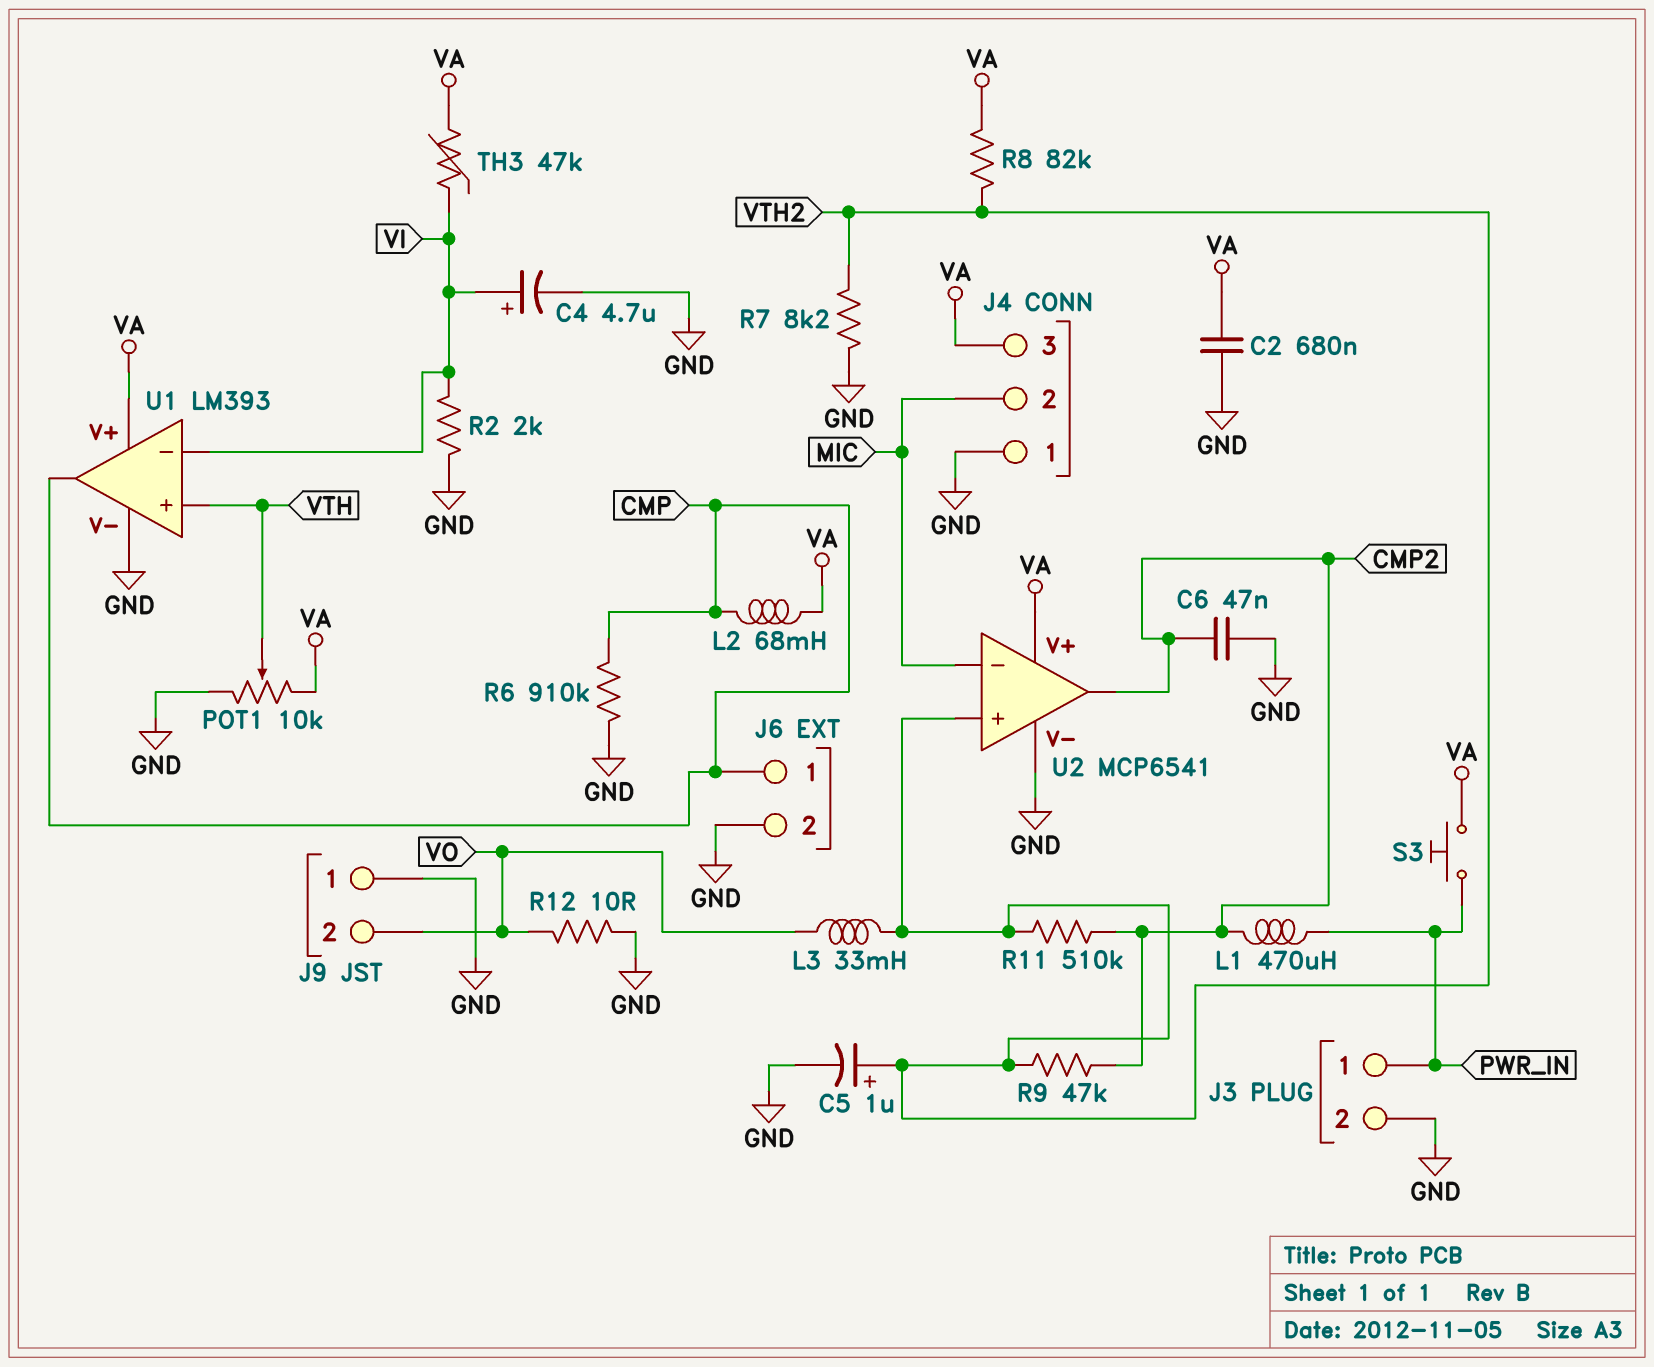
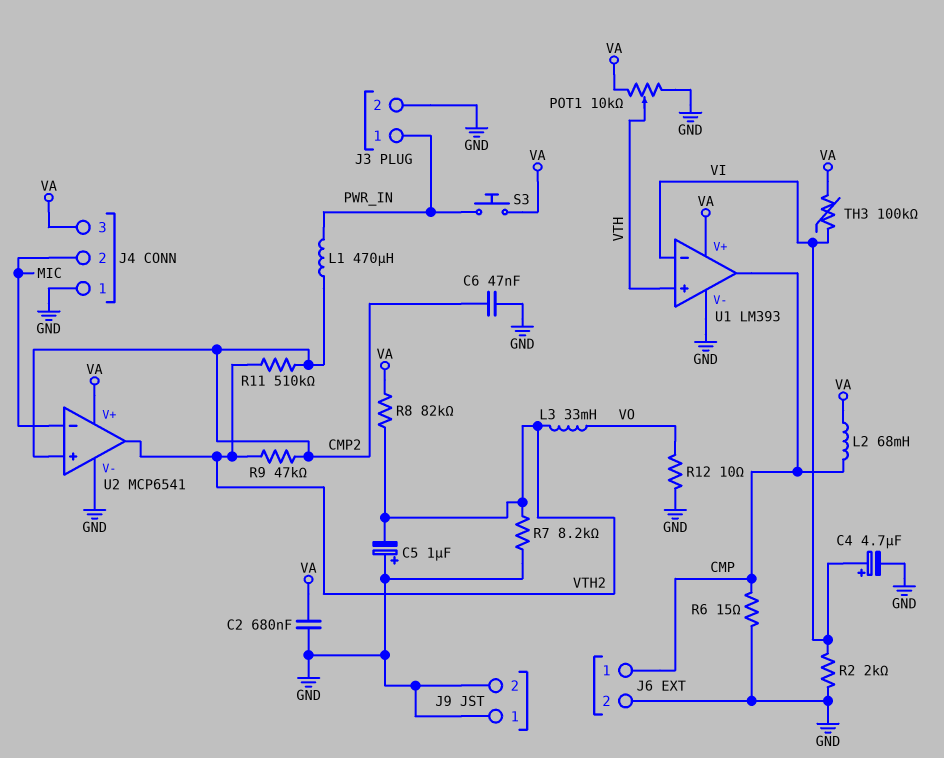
C5: 1uF (plus VTH2, minus GND) -> 1uF (plus GND, minus VTH2)
J9 pin 2: VO -> GND
R6: 910k (CMP, GND) -> 15 (CMP, GND)
TH3: 47k (VA, VI) -> 100k (VA, VI)
U2 pin in+: VTH2 -> CMP2
U2 pin out: CMP2 -> VTH2

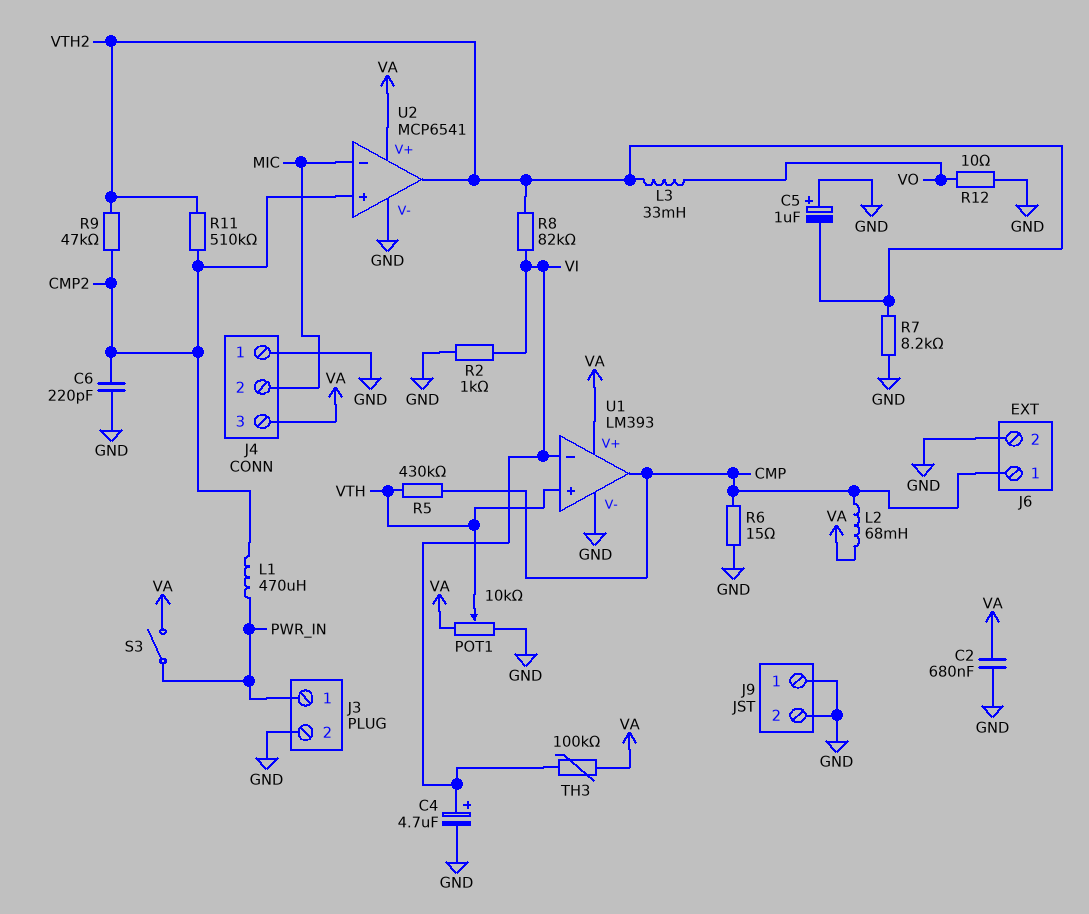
C6: 47nF (CMP2, GND) -> 220pF (CMP2, GND)
R2: 2k (GND, VI) -> 1k (GND, VI)
R5: none -> 430k (CMP, VTH)
R8: 82k (VA, VTH2) -> 82k (VI, VTH2)
S3: button (PWR_IN, VA) -> switch (PWR_IN, VA)

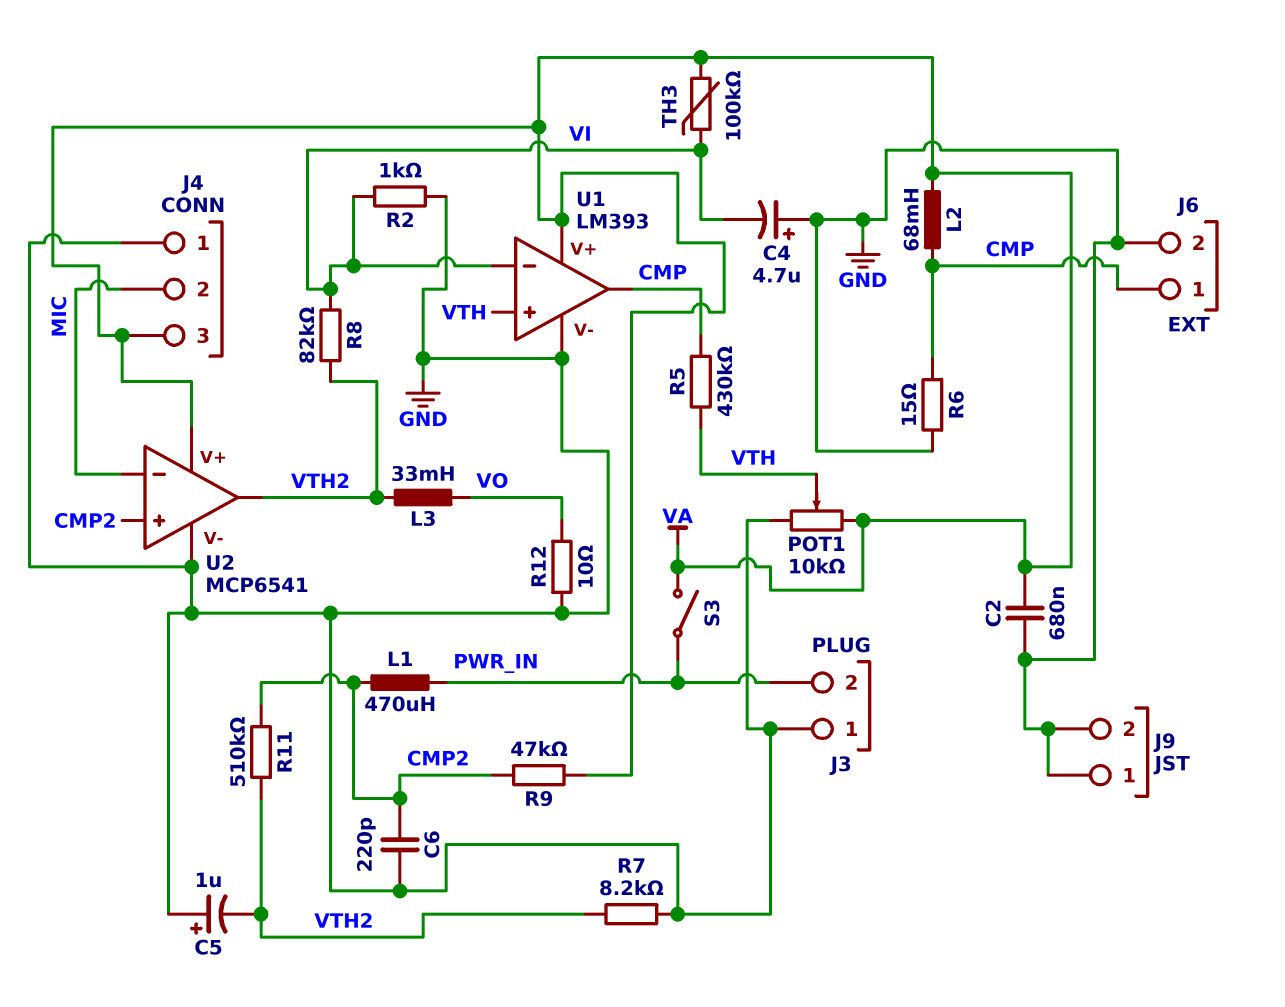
C4: 4.7uF (plus VI, minus GND) -> 4.7uF (plus GND, minus VI)
J3 pin 1: PWR_IN -> GND
J3 pin 2: GND -> PWR_IN
R9: 47k (CMP2, VTH2) -> 47k (CMP2, VA)

